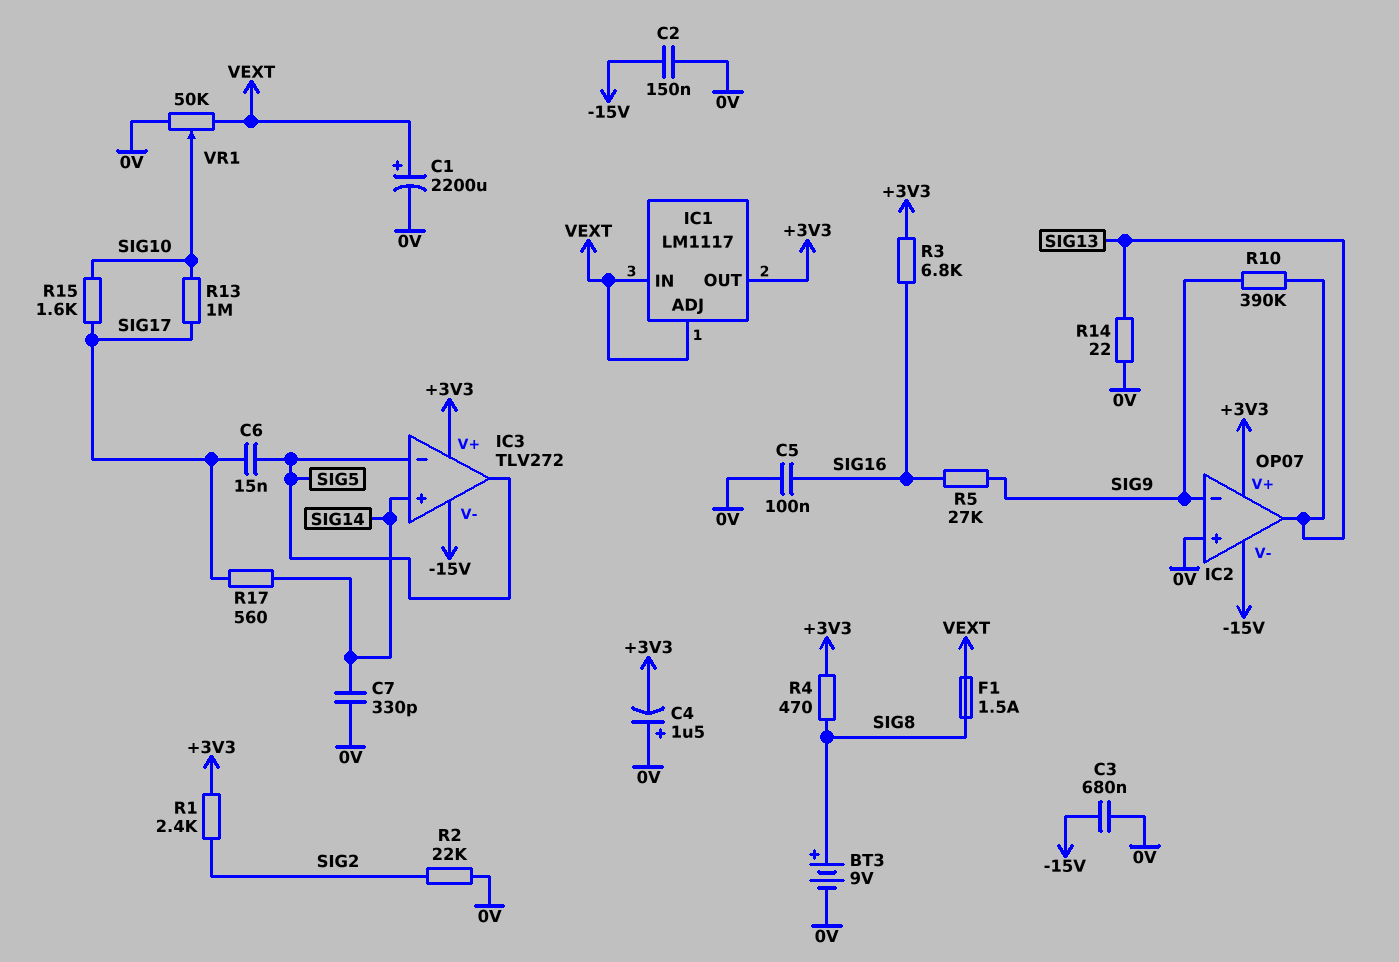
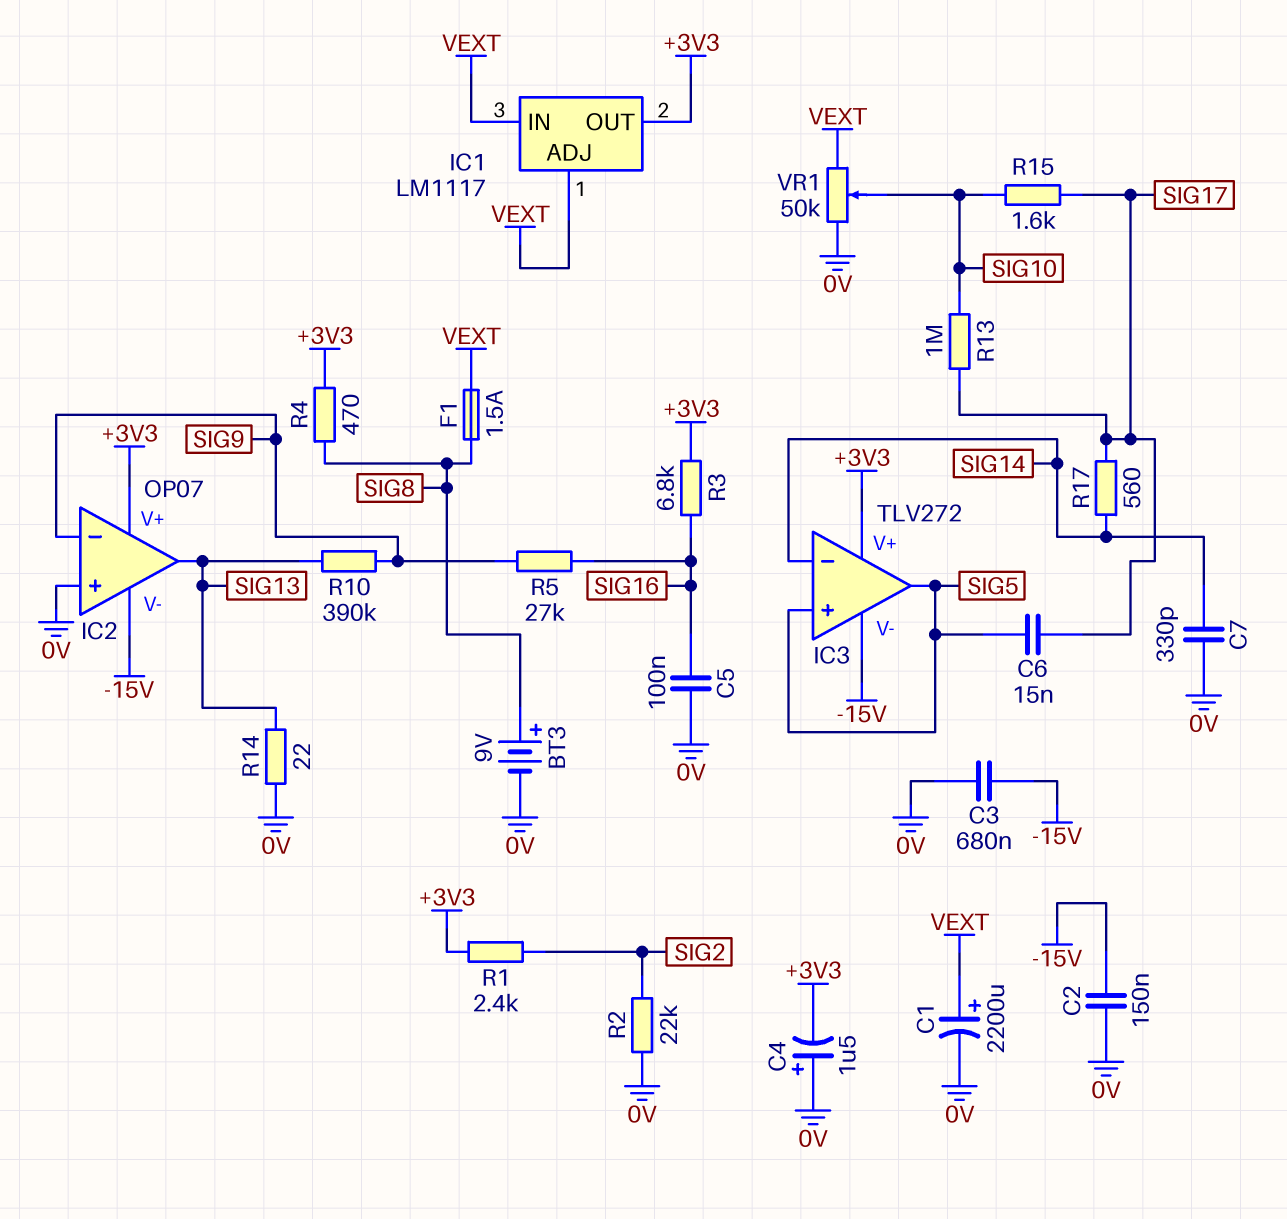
IC3 pin in+: SIG14 -> SIG5
IC3 pin in-: SIG5 -> SIG14

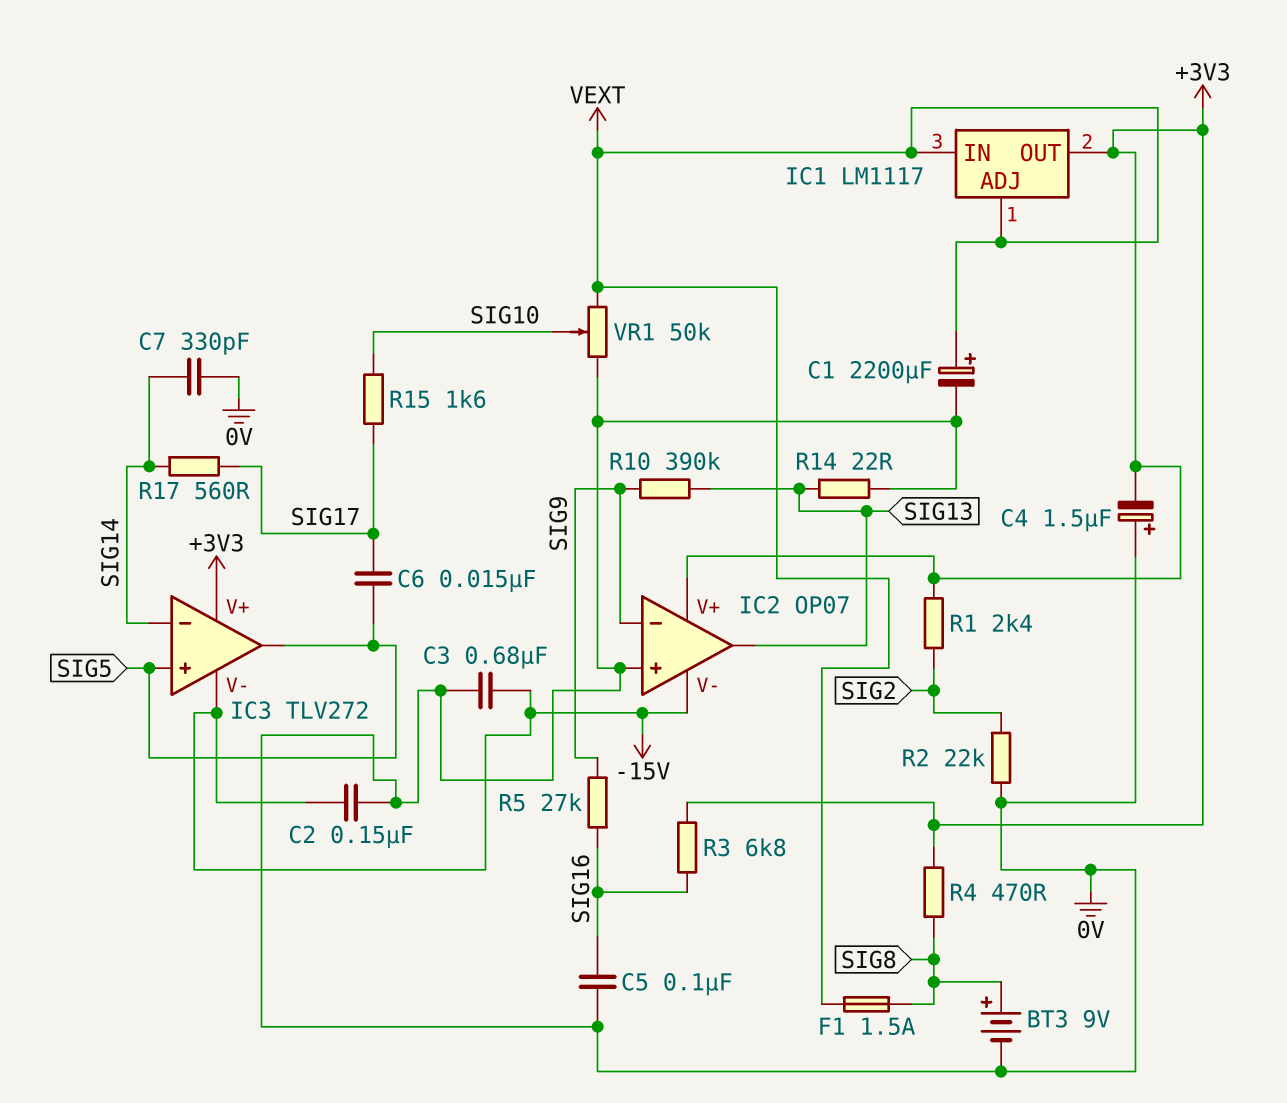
R13: 1M (SIG10, SIG17) -> none

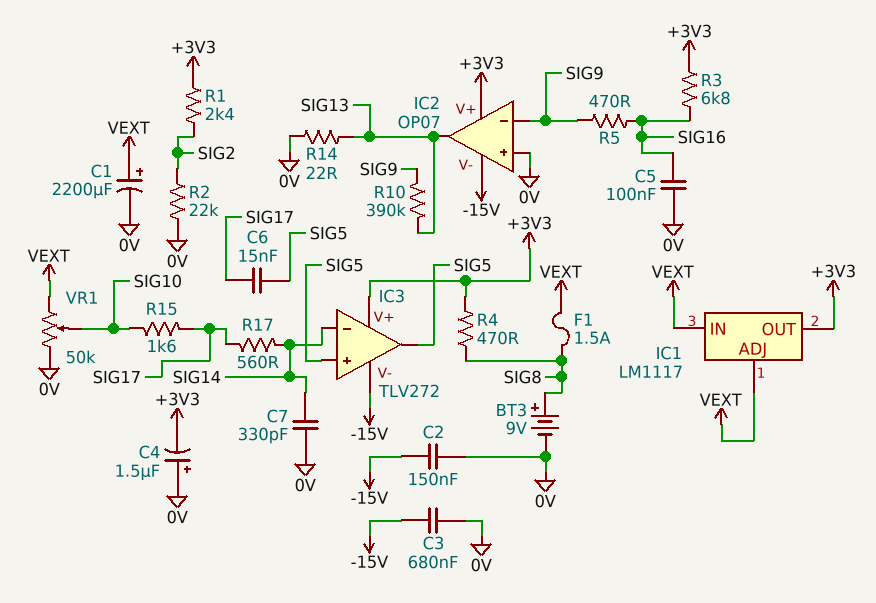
R5: 27k (SIG9, SIG16) -> 470 (SIG9, SIG16)

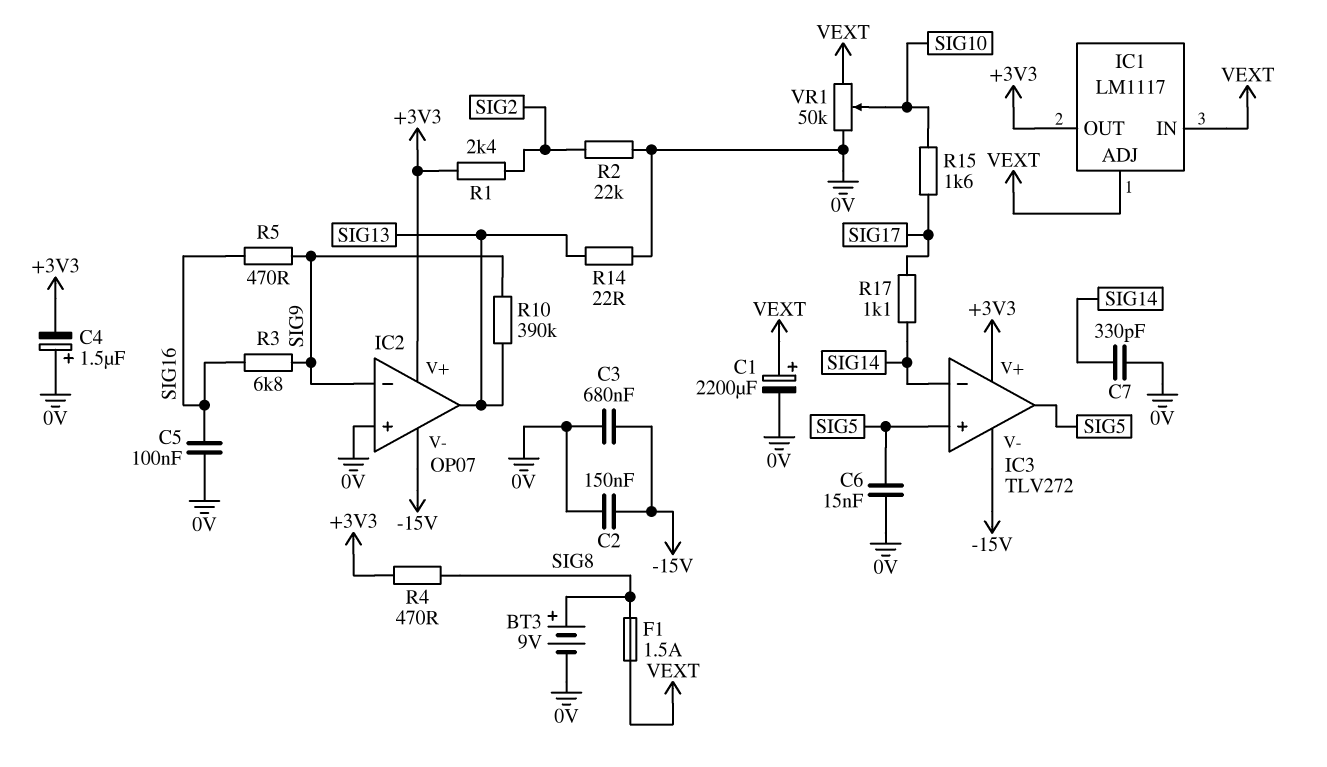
C6: 15nF (SIG5, SIG17) -> 15nF (0V, SIG5)
R3: 6.8k (+3V3, SIG16) -> 6.8k (SIG9, SIG16)
R17: 560 (SIG14, SIG17) -> 1.1k (SIG14, SIG17)

